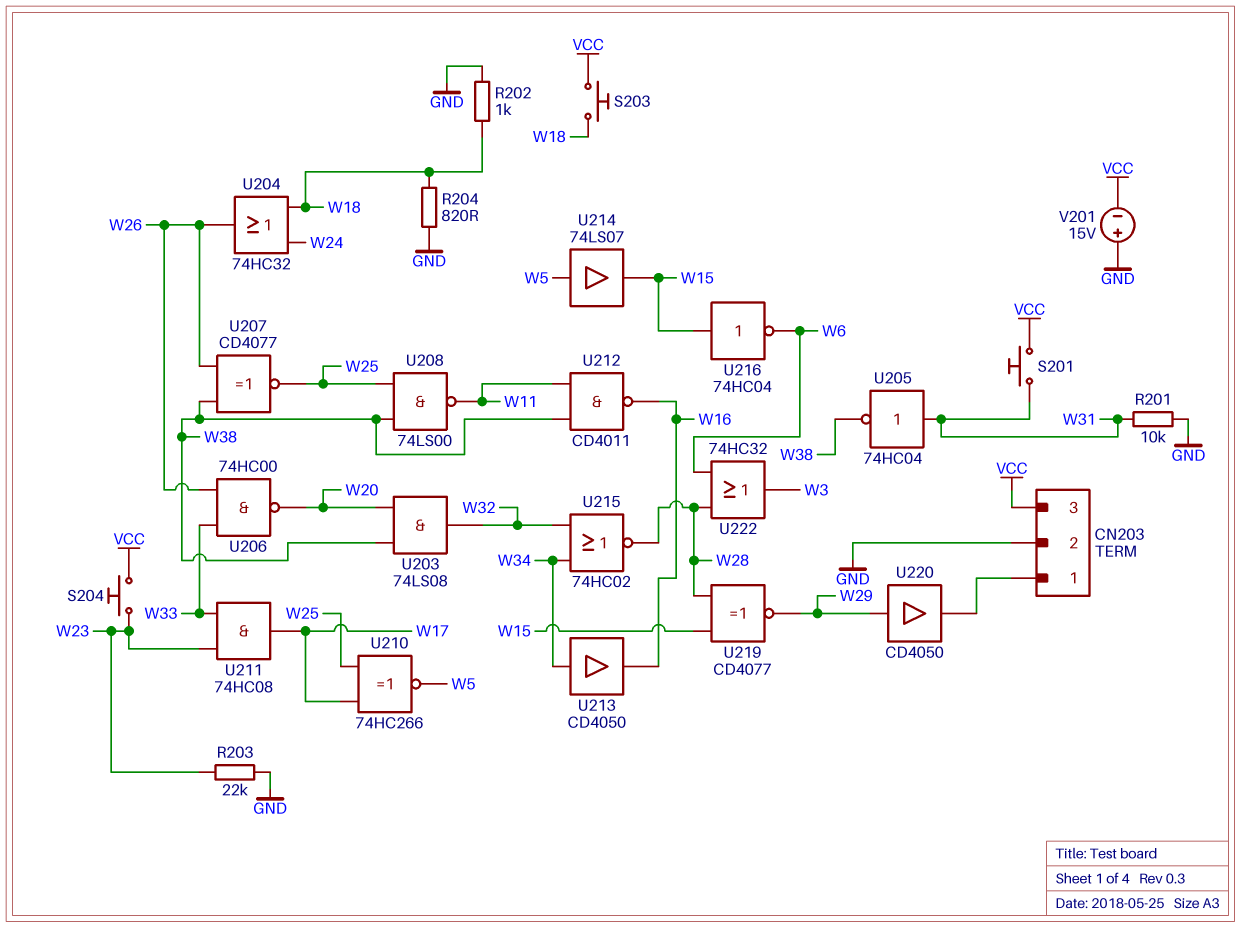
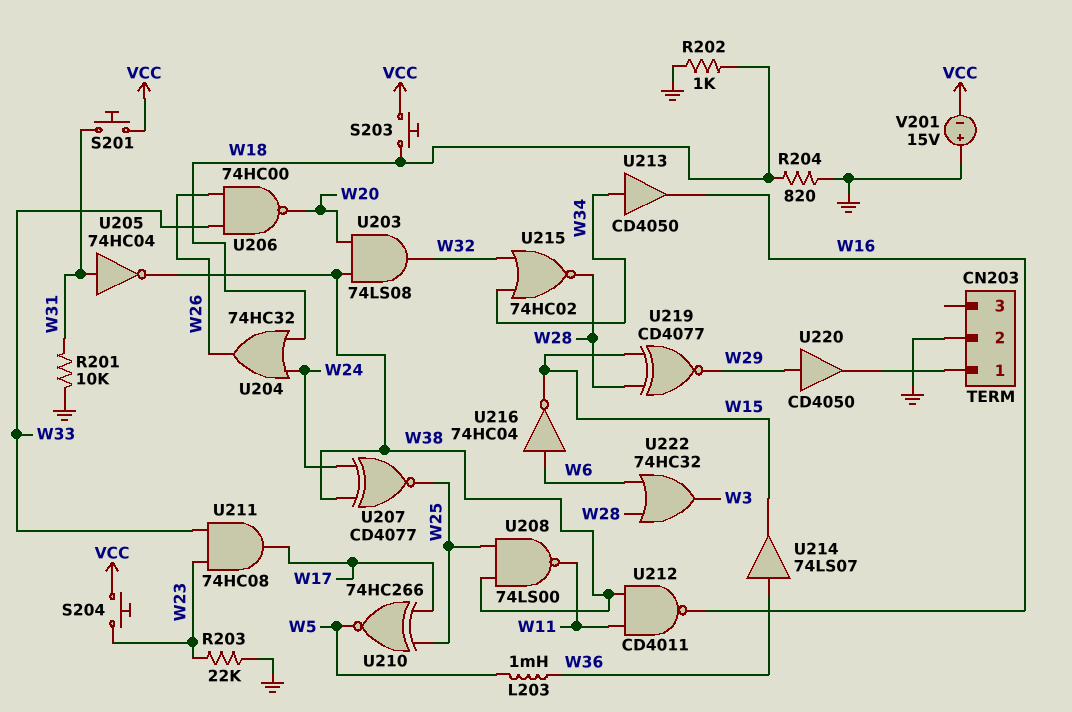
CN203 pin 3: VCC -> none
L203: none -> 1mH (W5, W36)
U207: XNOR CD4077 (in W26, in W38, out W25) -> XNOR CD4077 (in W24, in W38, out W25)
U214: buffer 74LS07 (in W5, out W15) -> buffer 74LS07 (in W36, out W15)
U216: NOT 74HC04 (in W15, out W6) -> NOT 74HC04 (in W6, out W15)

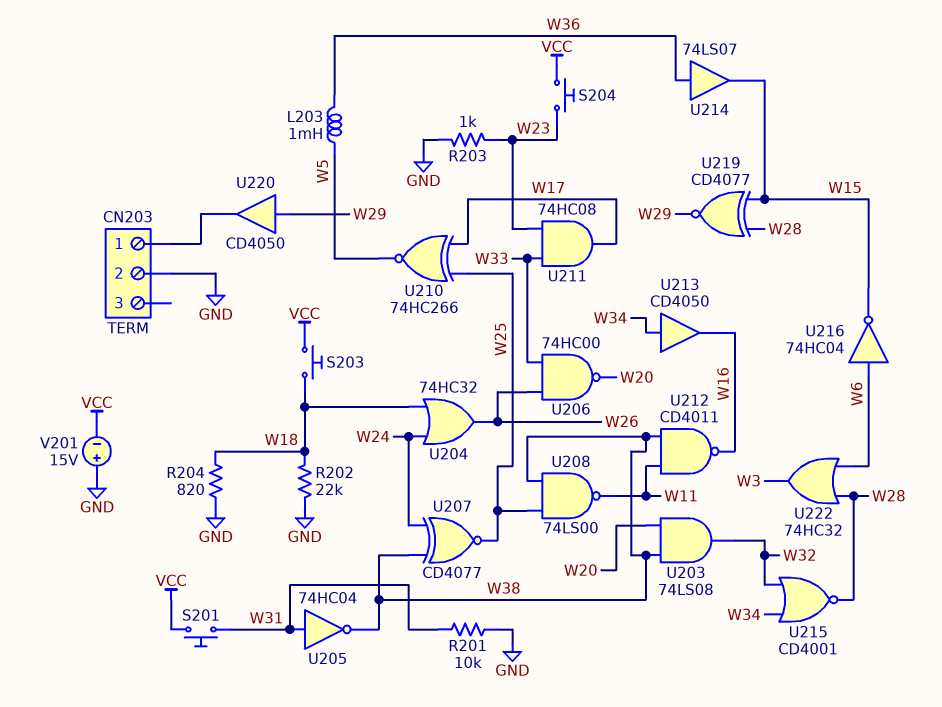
R202: 1k (GND, W18) -> 22k (GND, W18)
R203: 22k (GND, W23) -> 1k (GND, W23)
U215: NOR 74HC02 (in W32, in W34, out W28) -> NOR CD4001 (in W32, in W34, out W28)

